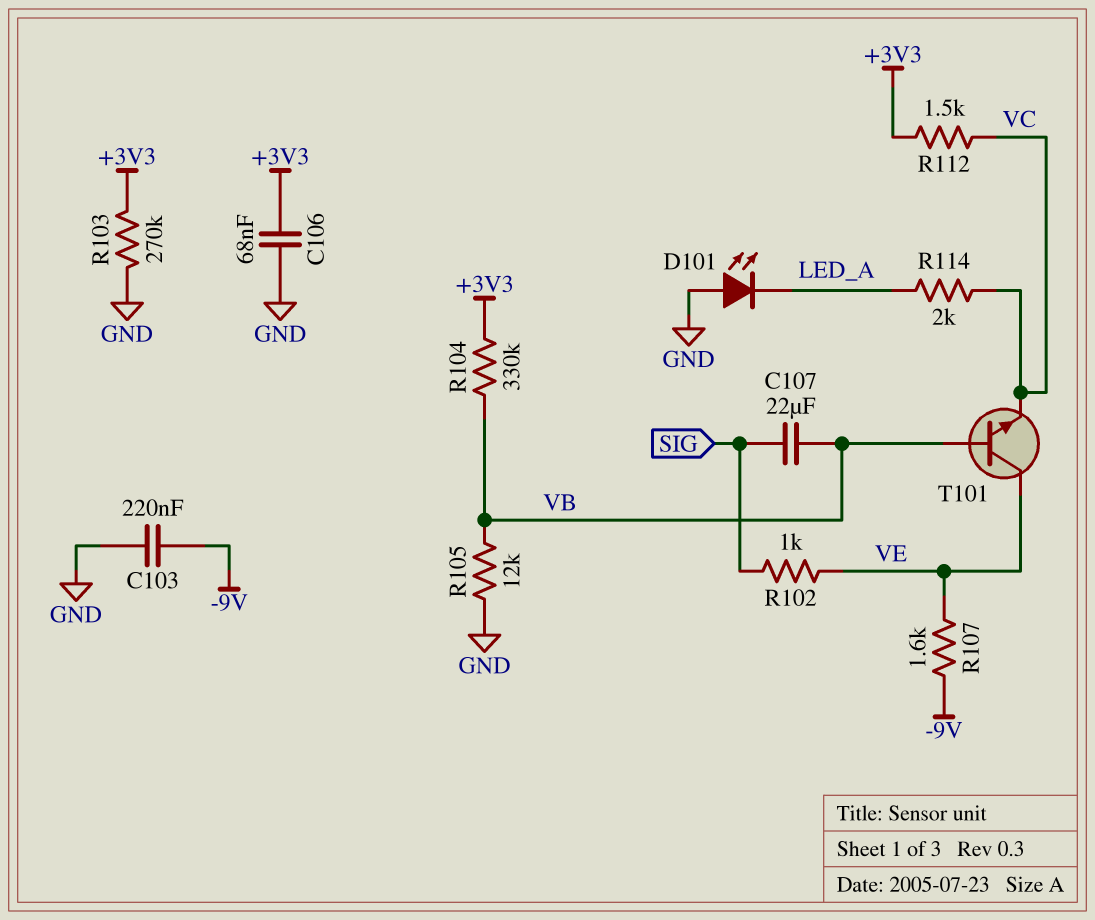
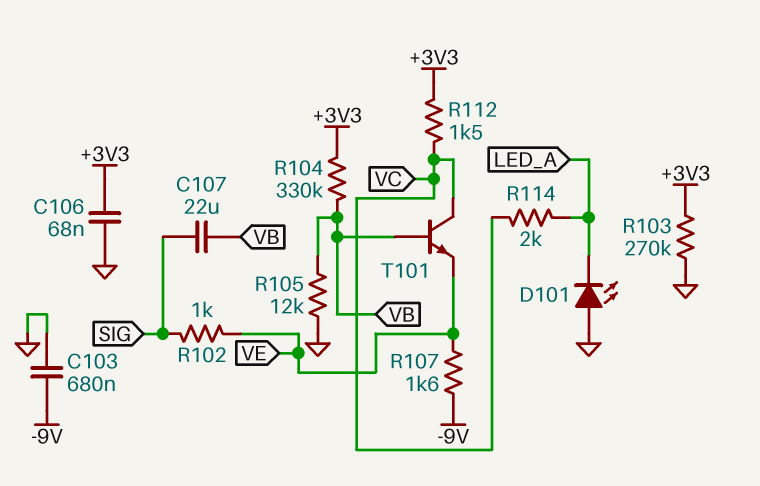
C103: 220nF (-9V, GND) -> 680nF (-9V, GND)
T101: NPN (B VB, C VE, E VC) -> NPN (B VB, C VC, E VE)

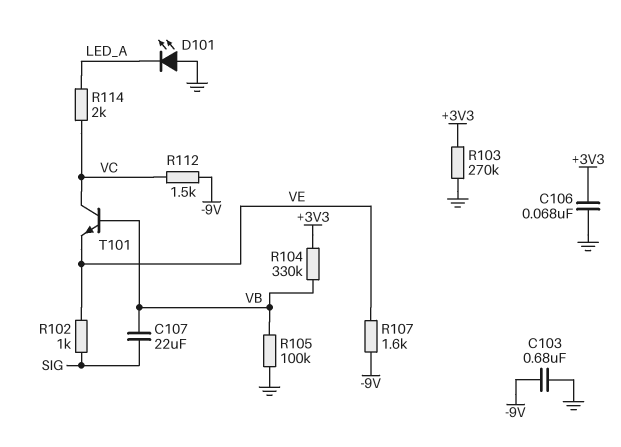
R105: 12k (GND, VB) -> 100k (GND, VB)
R112: 1.5k (+3V3, VC) -> 1.5k (-9V, VC)

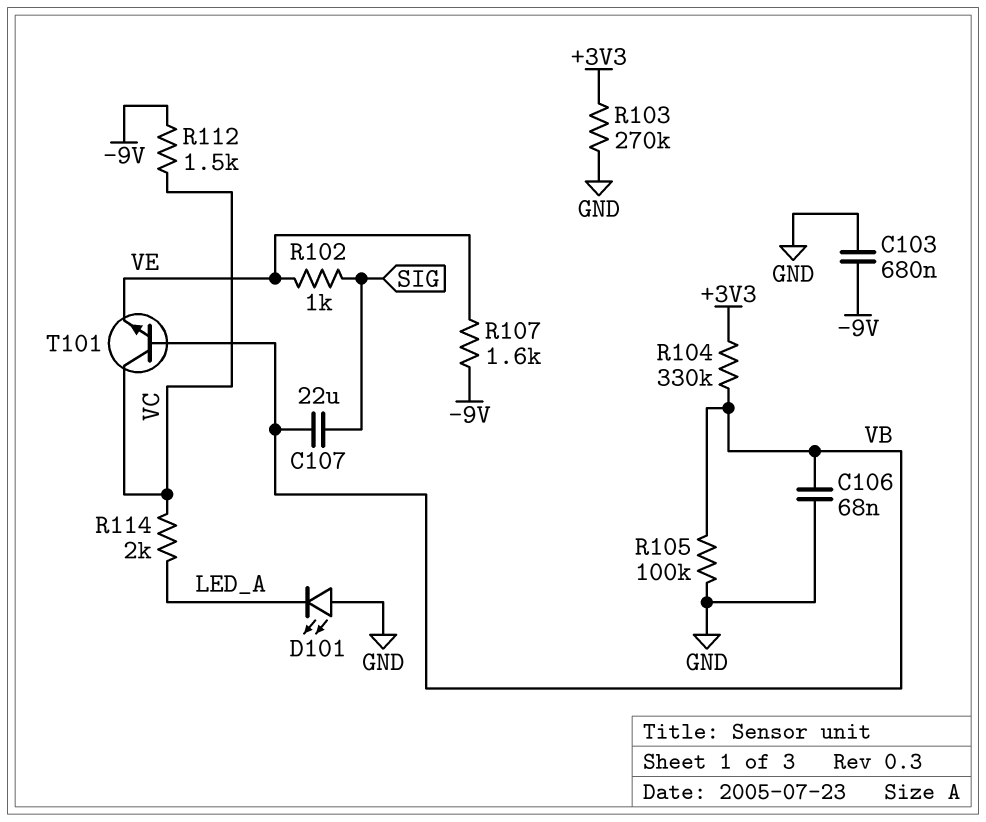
C106: 68nF (+3V3, GND) -> 68nF (GND, VB)

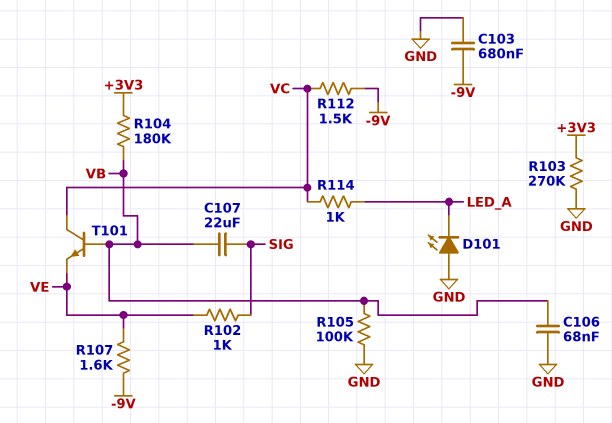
R104: 330k (+3V3, VB) -> 180k (+3V3, VB)
R114: 2k (LED_A, VC) -> 1k (LED_A, VC)

